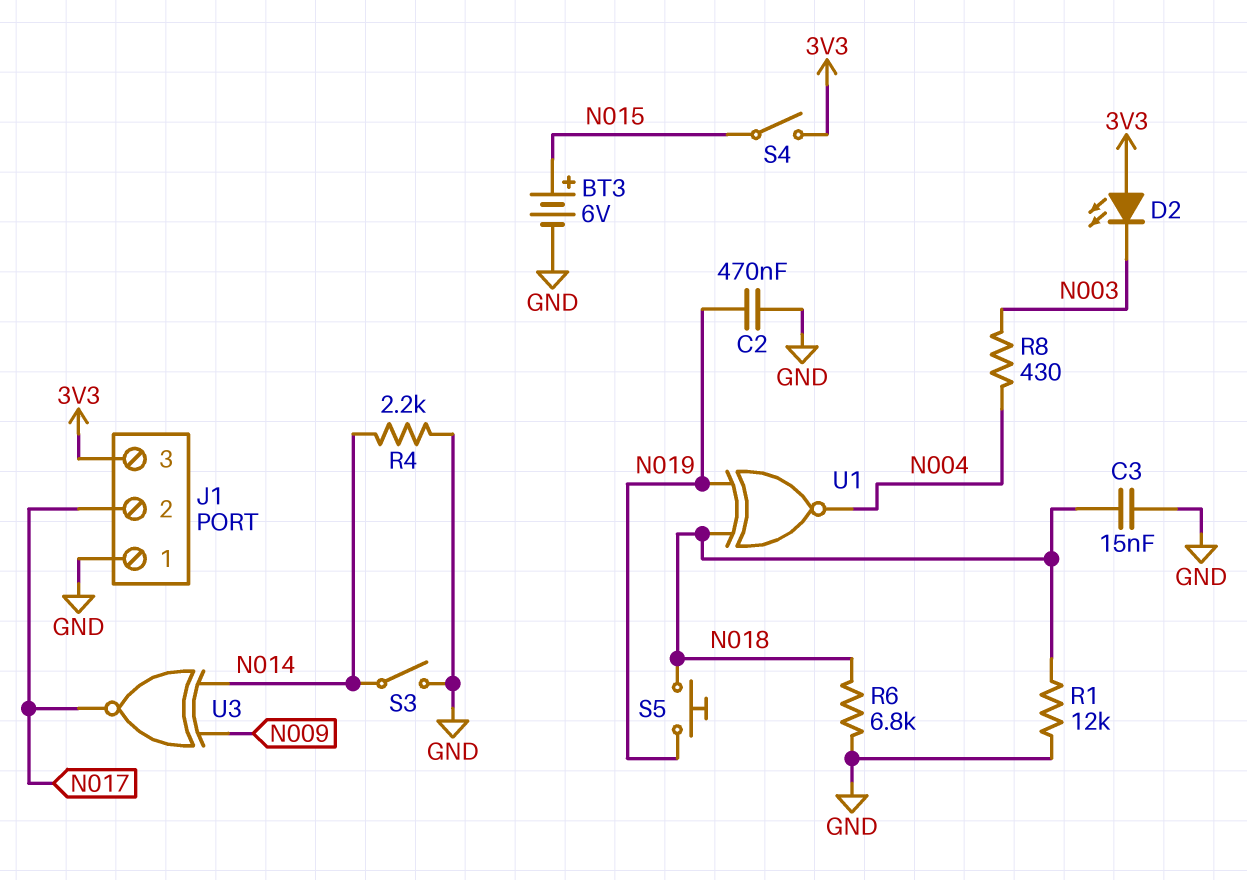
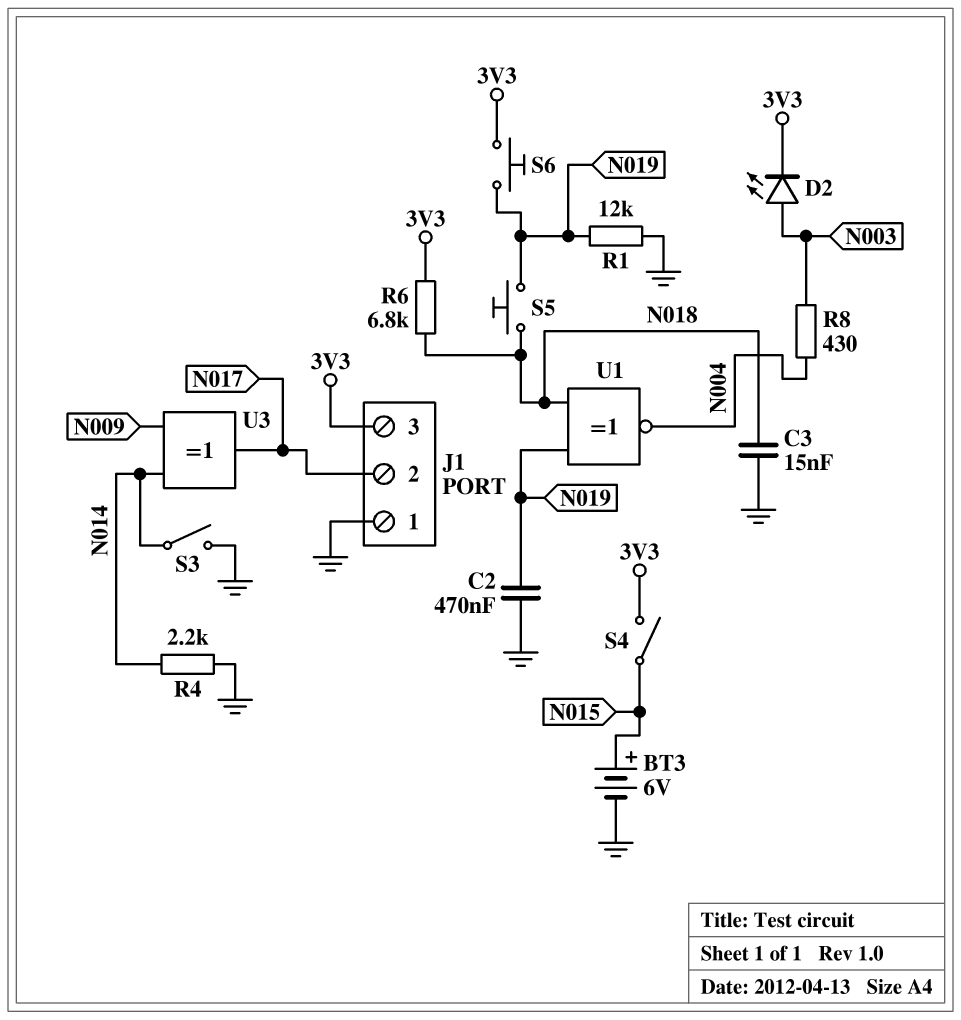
D2: LED (A 3V3, K N003) -> LED (A N003, K 3V3)
R1: 12k (GND, N018) -> 12k (GND, N019)
R6: 6.8k (GND, N018) -> 6.8k (3V3, N018)
S6: none -> button (3V3, N019)
U3: XNOR (in N009, in N014, out N017) -> XOR (in N009, in N014, out N017)

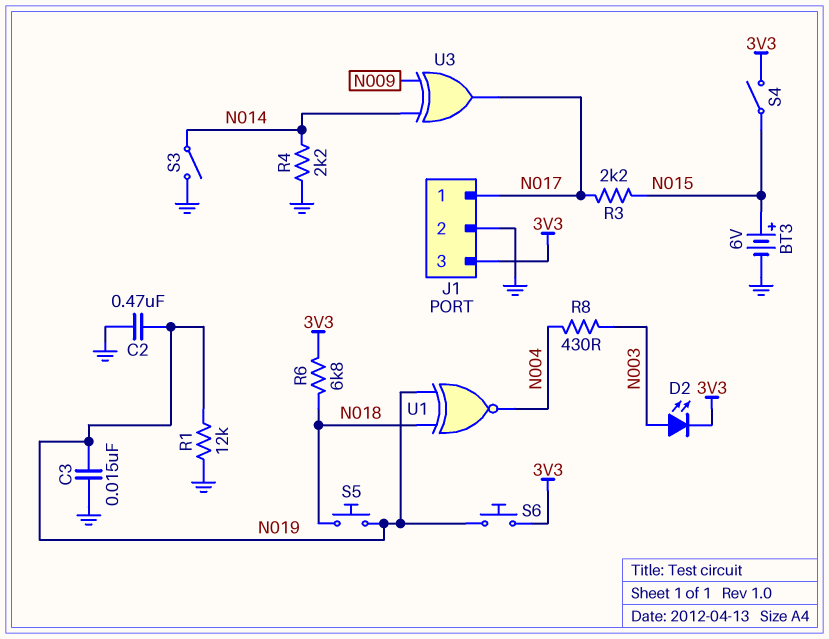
C3: 15nF (GND, N018) -> 15nF (GND, N019)
J1 pin 1: GND -> N017
J1 pin 2: N017 -> GND
R3: none -> 2.2k (N015, N017)

